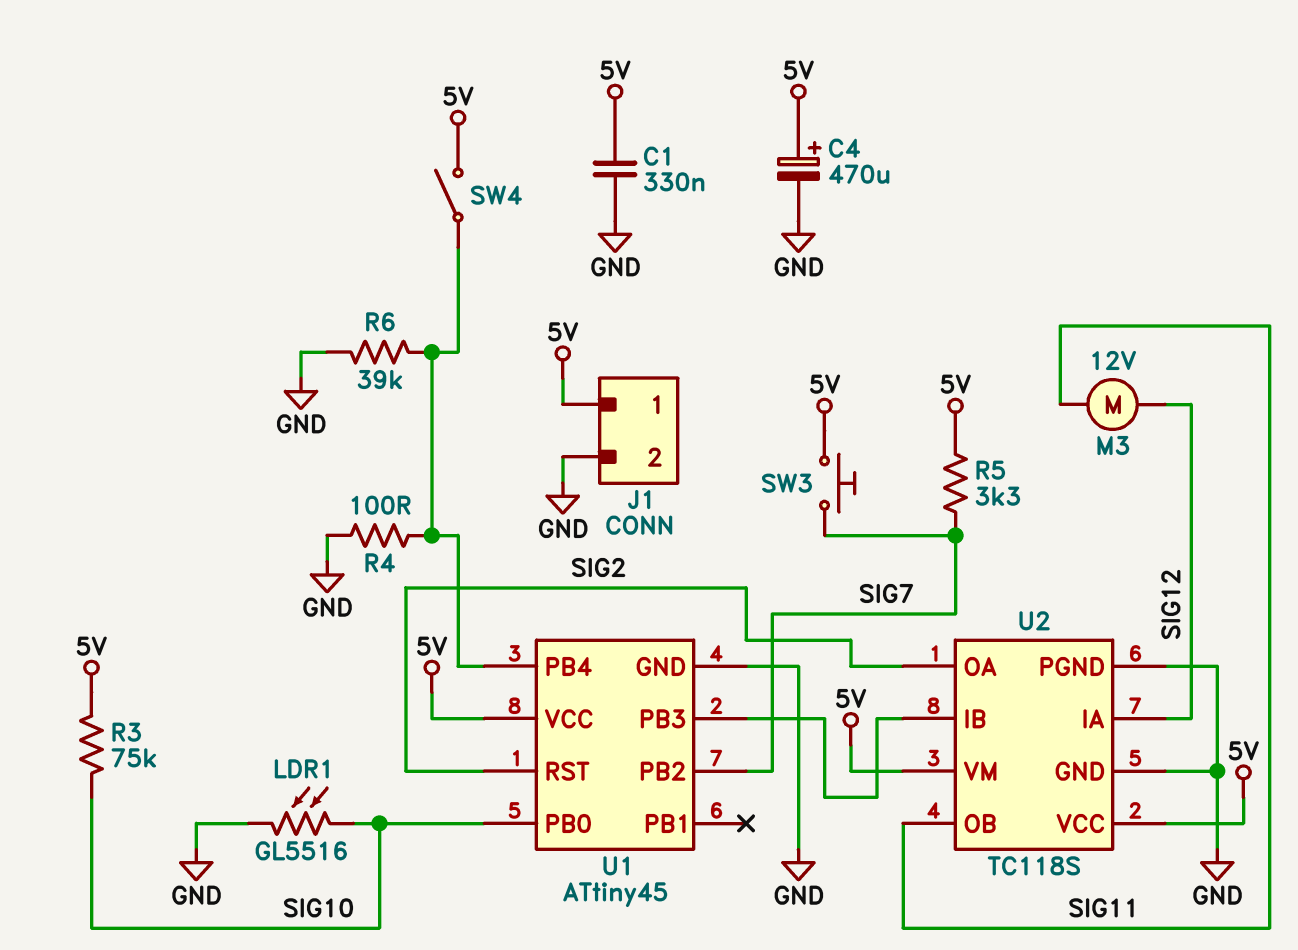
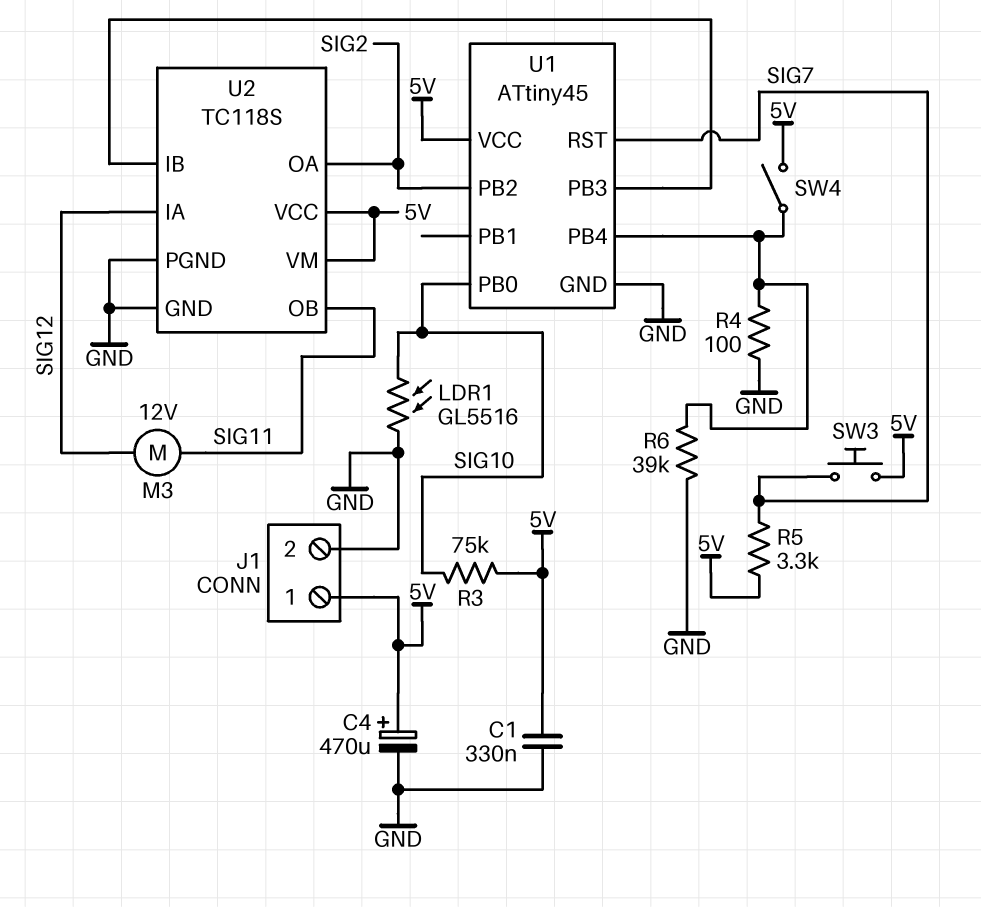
U1 pin PB2: SIG7 -> SIG2
U1 pin RST: SIG2 -> SIG7

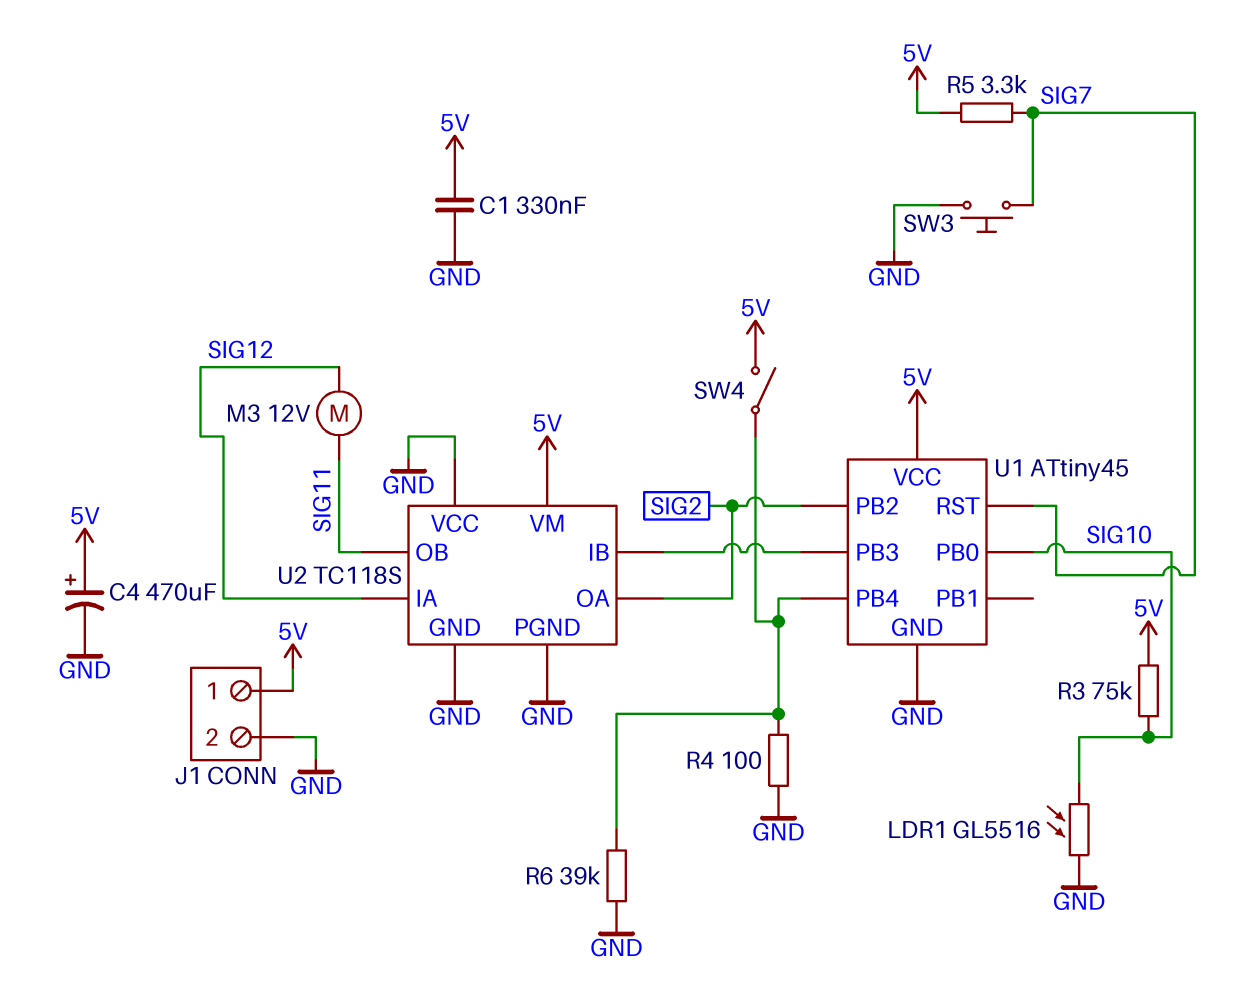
SW3: button (5V, SIG7) -> button (GND, SIG7)
U2 pin VCC: 5V -> GND

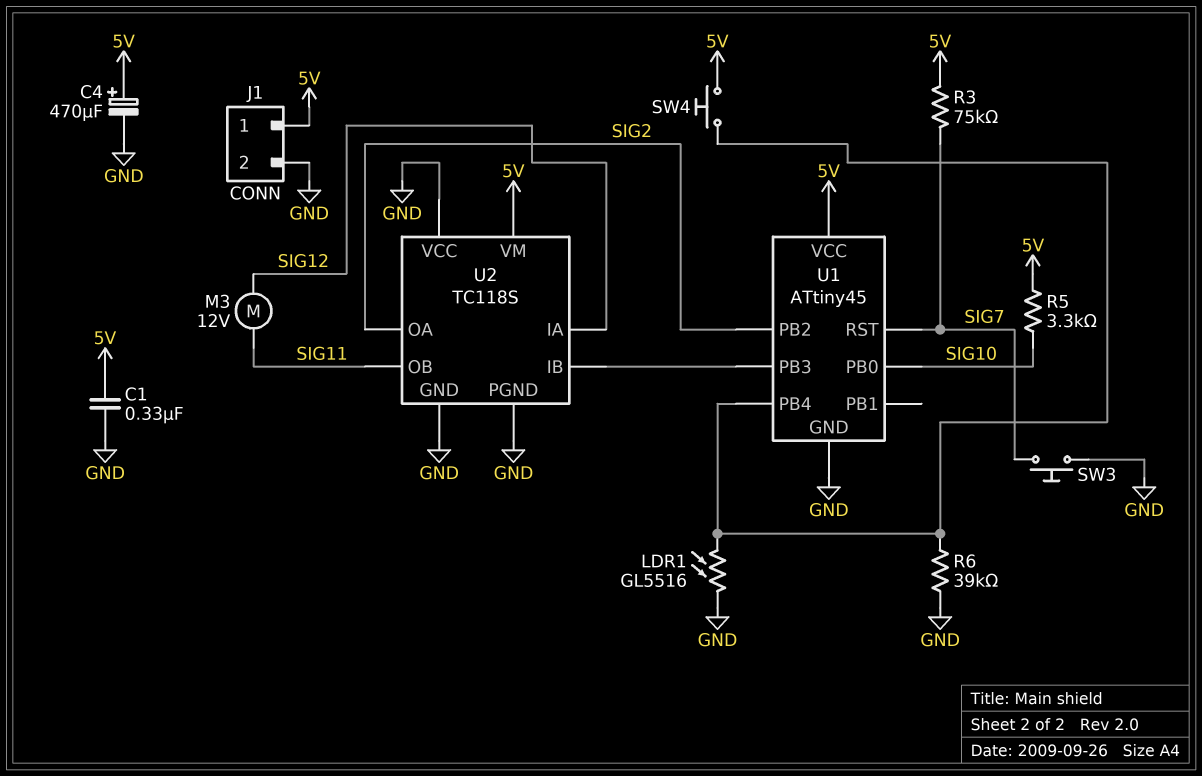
LDR1: GL5516 (GND, SIG10) -> GL5516 (GND, U1/PB4)
R3: 75k (5V, SIG10) -> 75k (5V, SIG7)
R4: 100 (GND, U1/PB4) -> none
R5: 3.3k (5V, SIG7) -> 3.3k (5V, SIG10)
SW4: switch (5V, U1/PB4) -> button (5V, U1/PB4)

